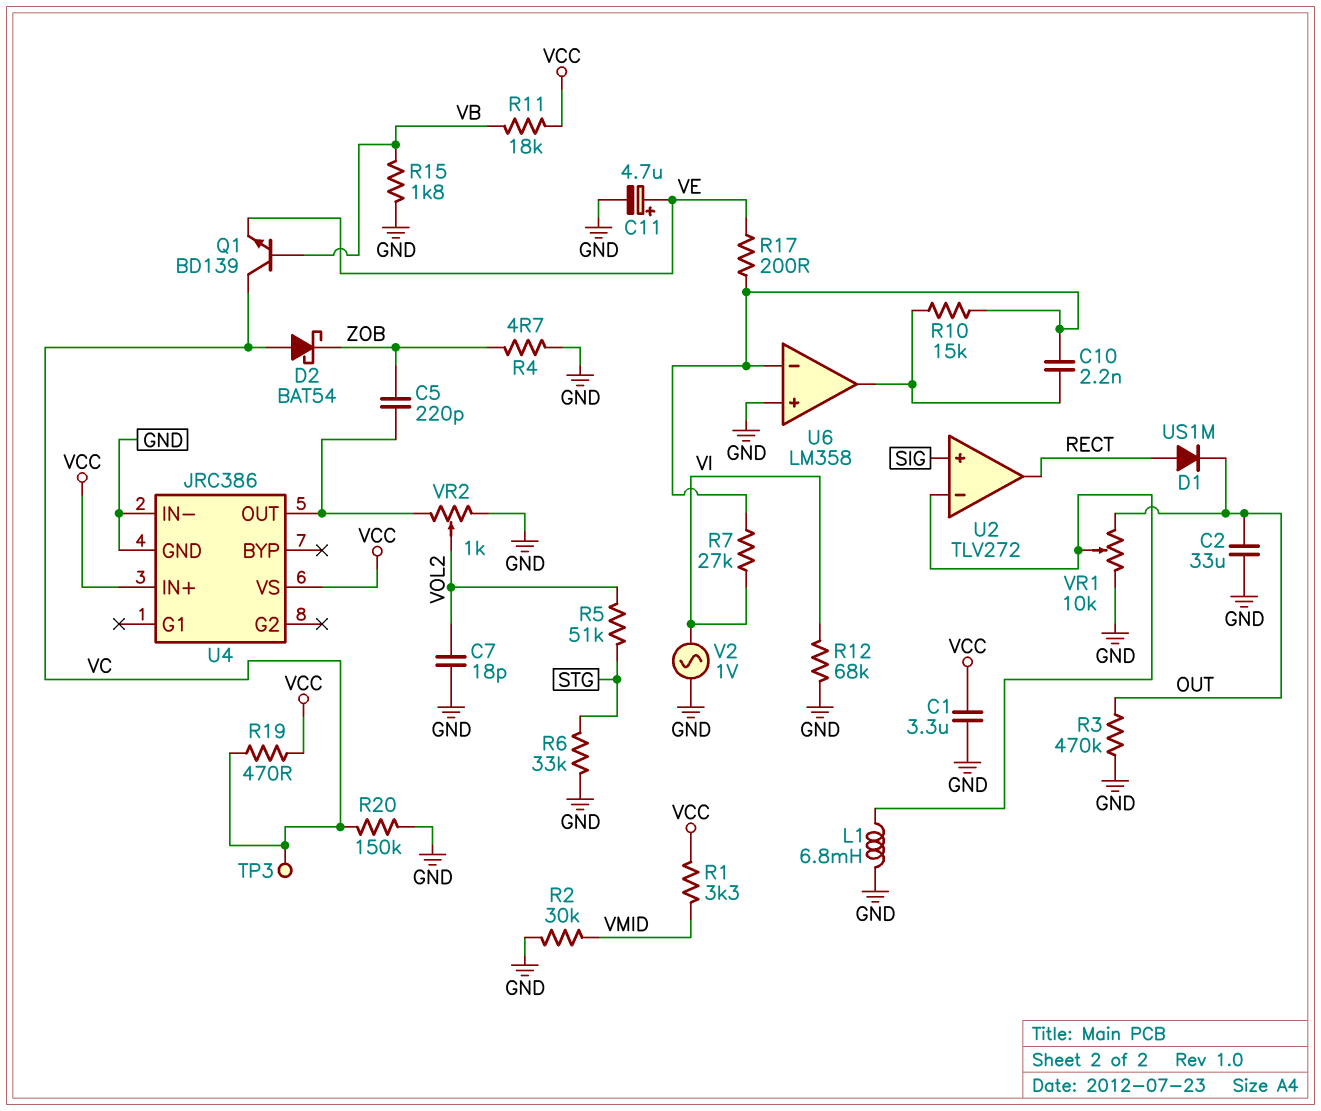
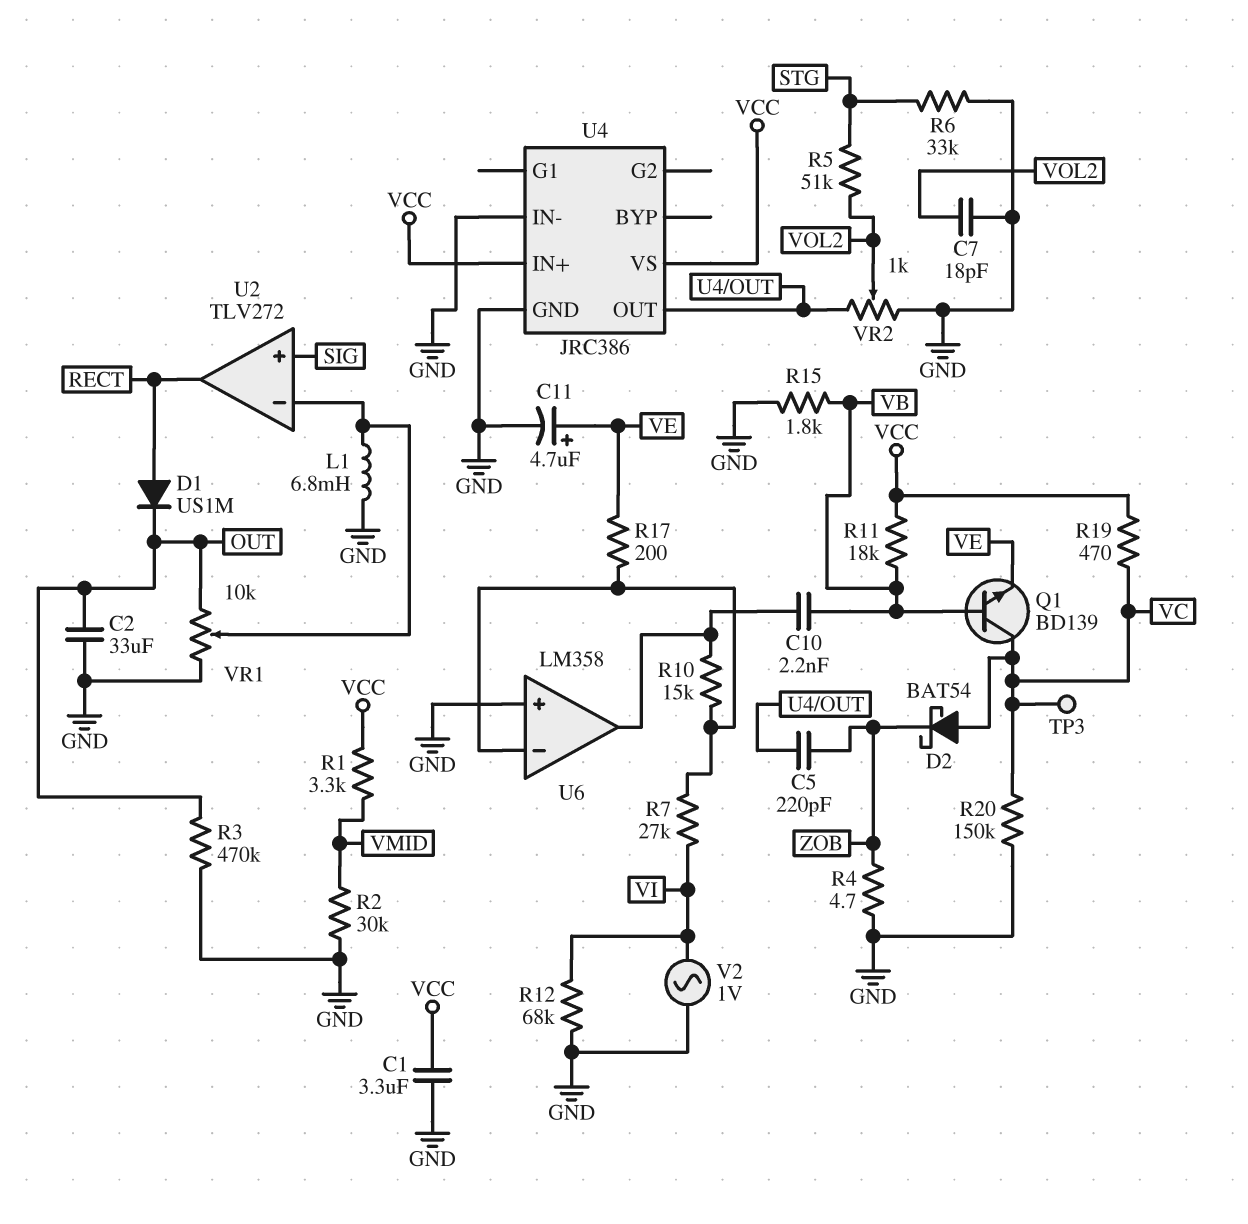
C10: 2.2nF (U6/in-, U6/out) -> 2.2nF (U6/out, VB)

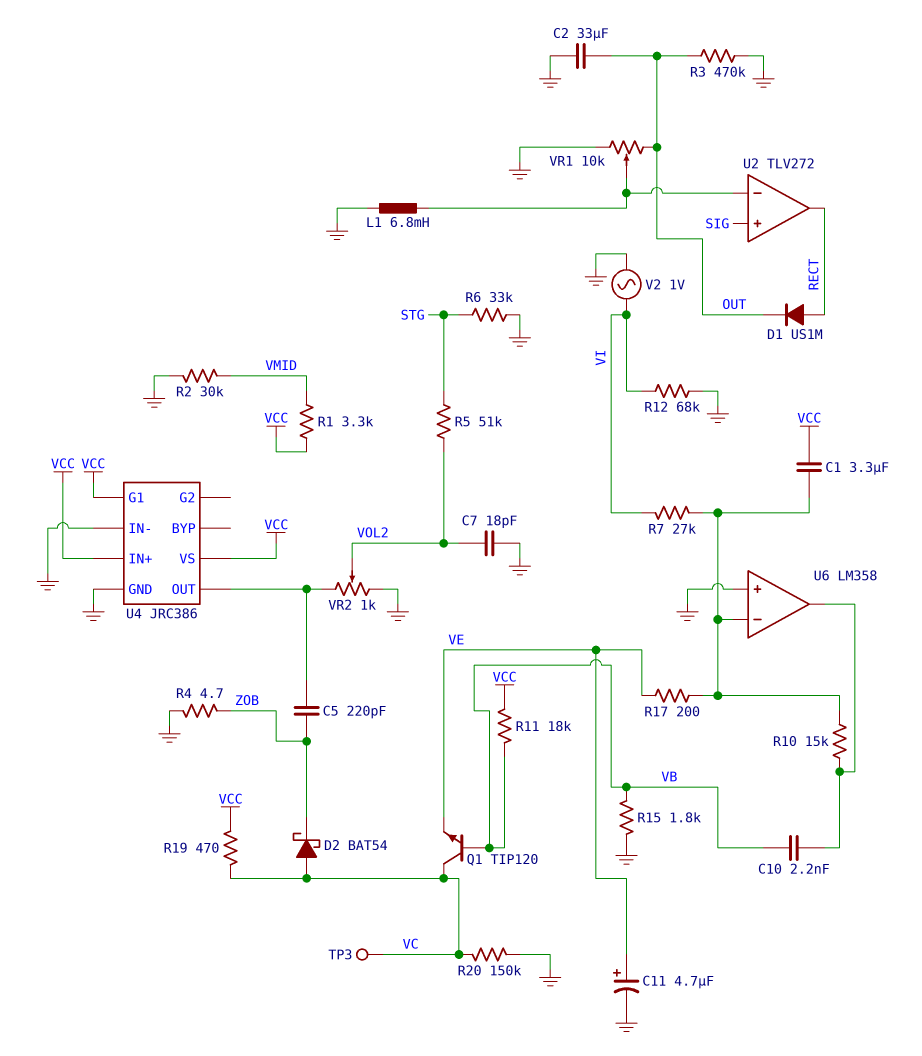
C1: 3.3uF (GND, VCC) -> 3.3uF (U6/in-, VCC)
Q1: NPN BD139 (B VB, C VC, E VE) -> NPN TIP120 (B VB, C VC, E VE)
U4 pin G1: none -> VCC

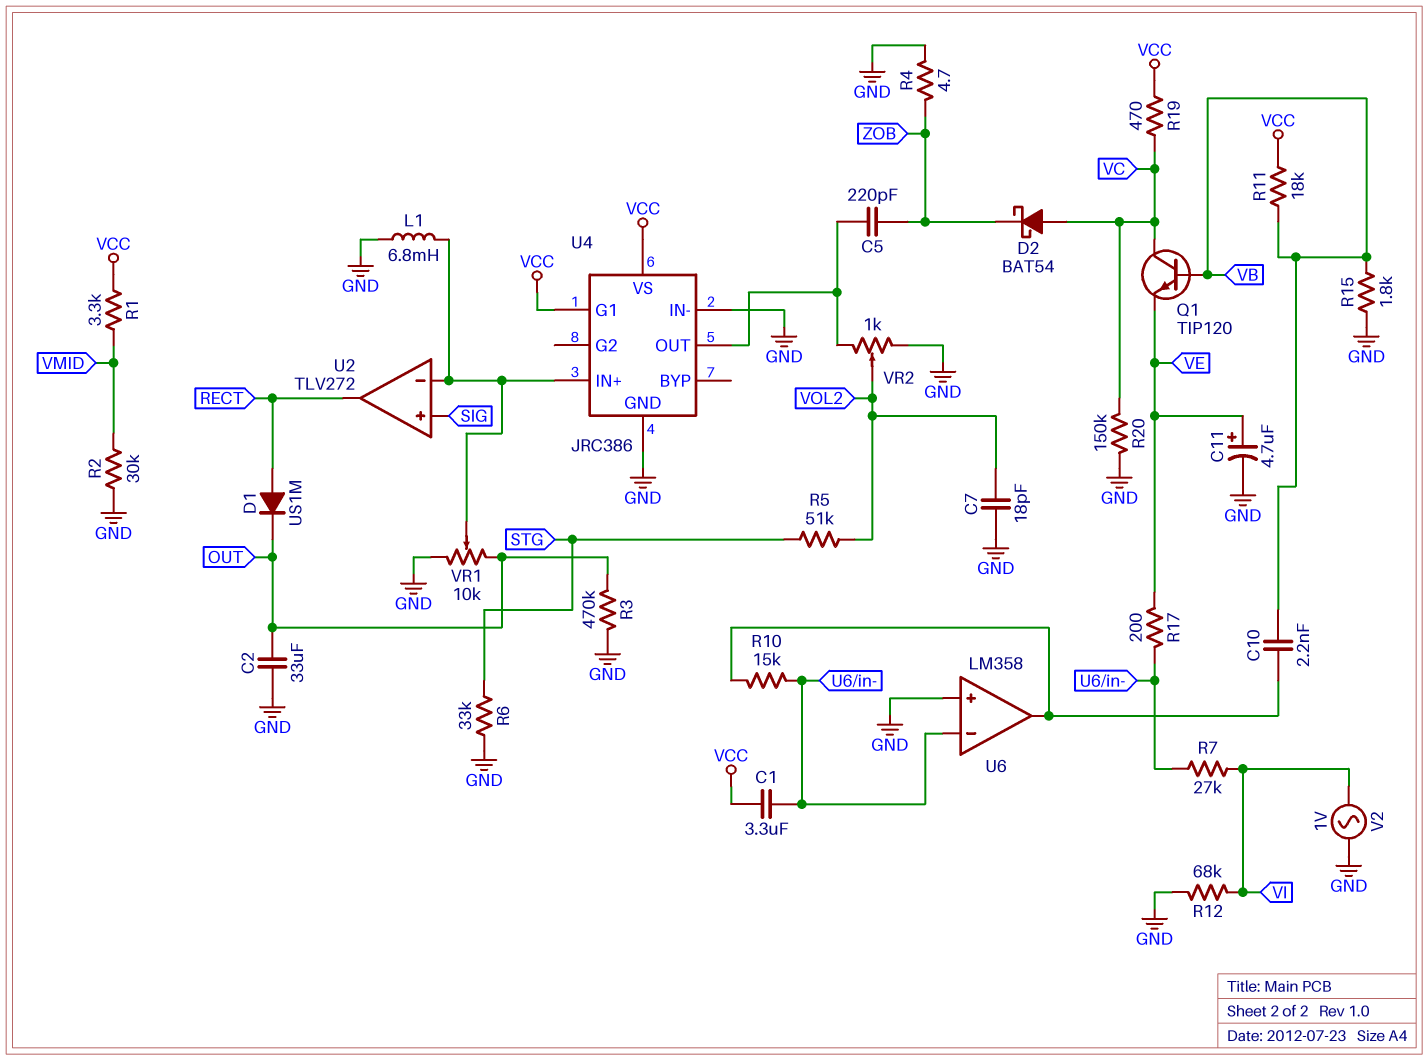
TP3: test point (VC) -> none
U4 pin IN+: VCC -> U2/in-

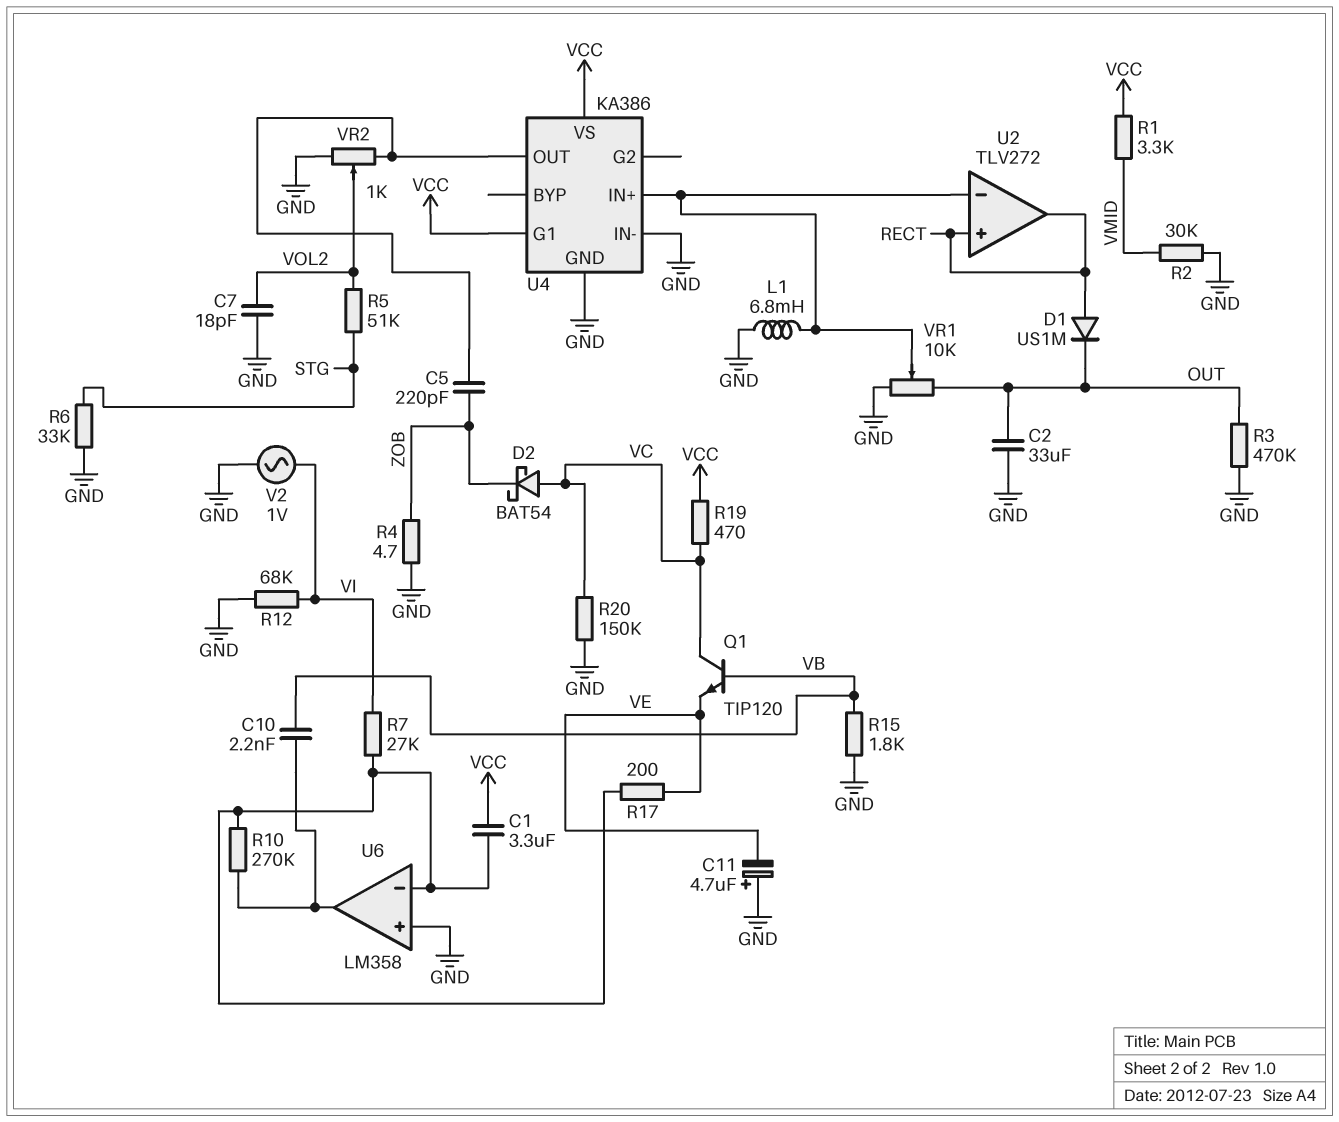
C11: 4.7uF (plus VE, minus GND) -> 4.7uF (plus GND, minus VE)
R10: 15k (U6/in-, U6/out) -> 270k (U6/in-, U6/out)
R11: 18k (VB, VCC) -> none
U2 pin in+: SIG -> RECT
U4: JRC386 -> KA386

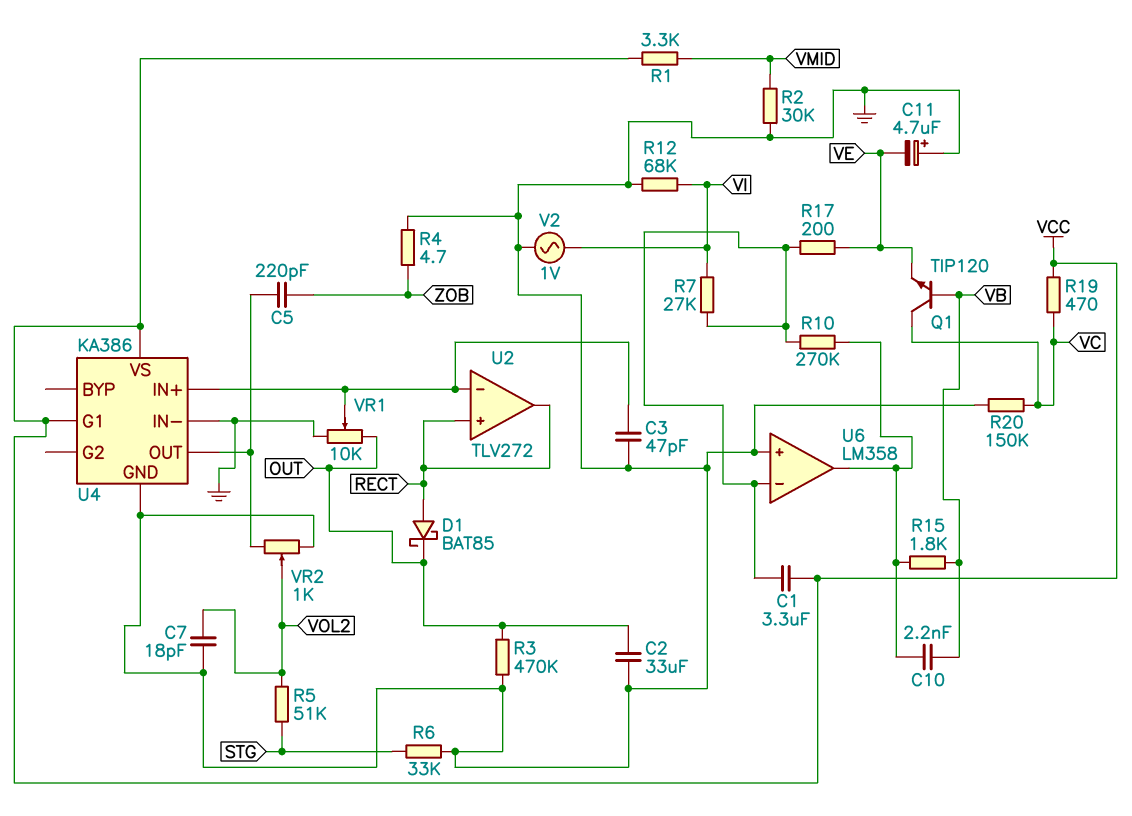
C3: none -> 47pF (GND, U2/in-)
D1: diode US1M (A RECT, K OUT) -> schottky BAT85 (A RECT, K OUT)
D2: schottky BAT54 (A VC, K ZOB) -> none
L1: 6.8mH (GND, U2/in-) -> none
R15: 1.8k (GND, VB) -> 1.8k (U6/out, VB)

